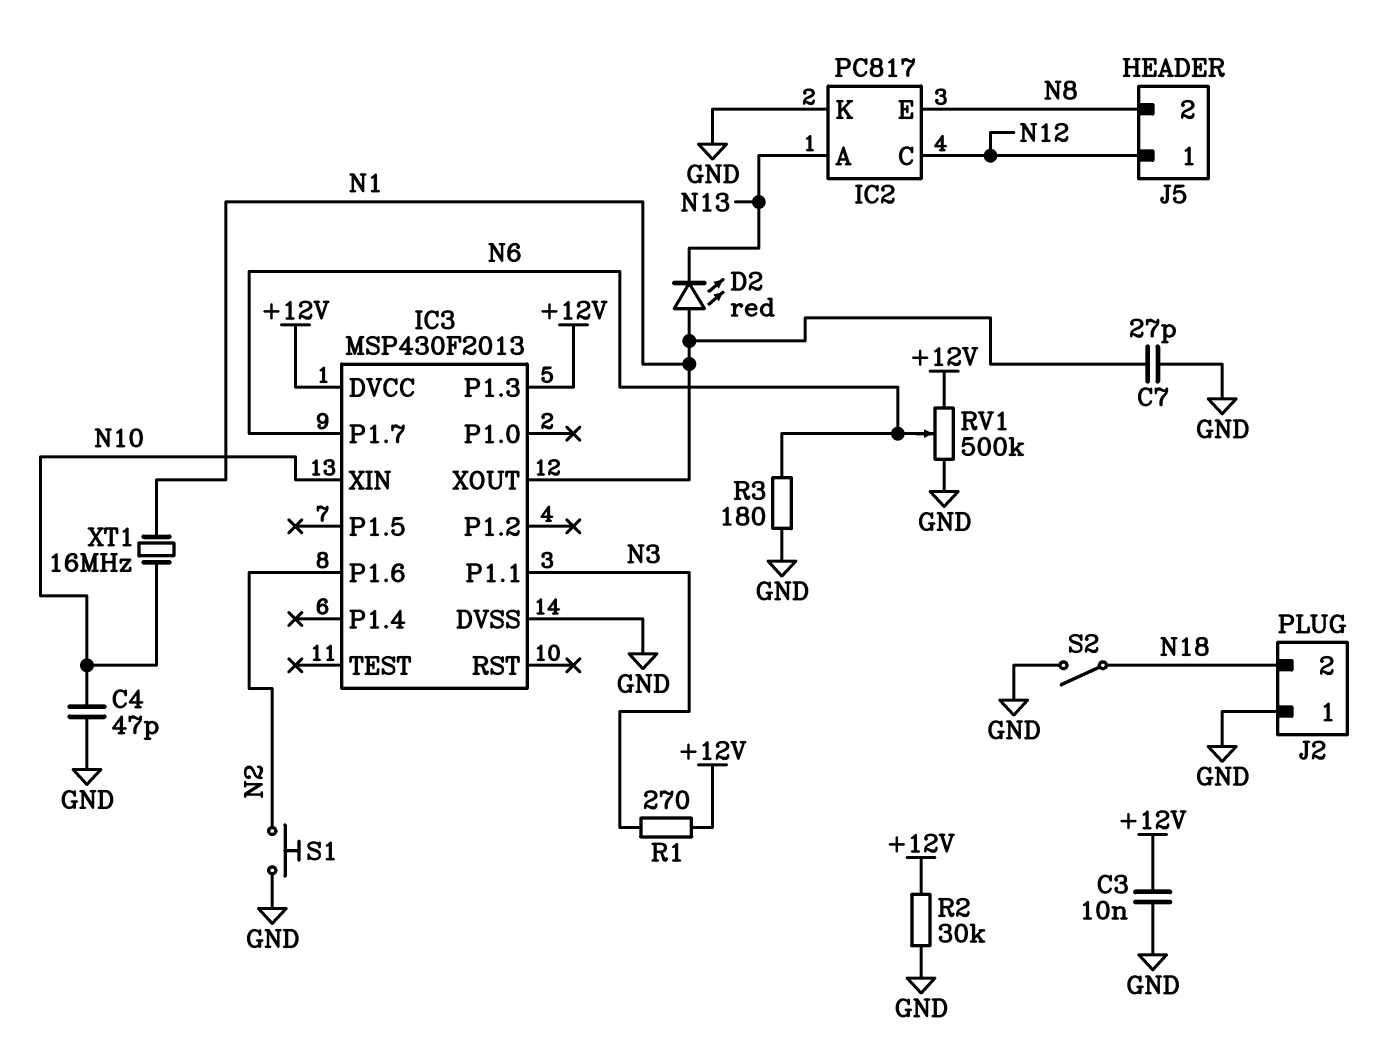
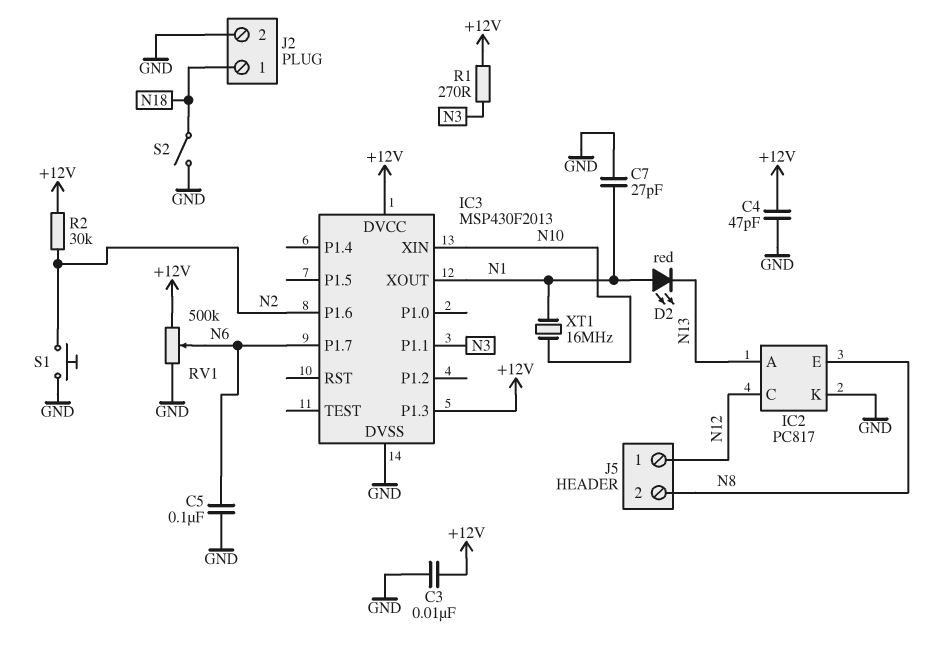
C4: 47pF (GND, N10) -> 47pF (+12V, GND)
C5: none -> 100nF (GND, N6)
J2 pin 1: GND -> N18
J2 pin 2: N18 -> GND
R2: 30k (+12V, GND) -> 30k (+12V, N2)
R3: 180 (GND, N6) -> none

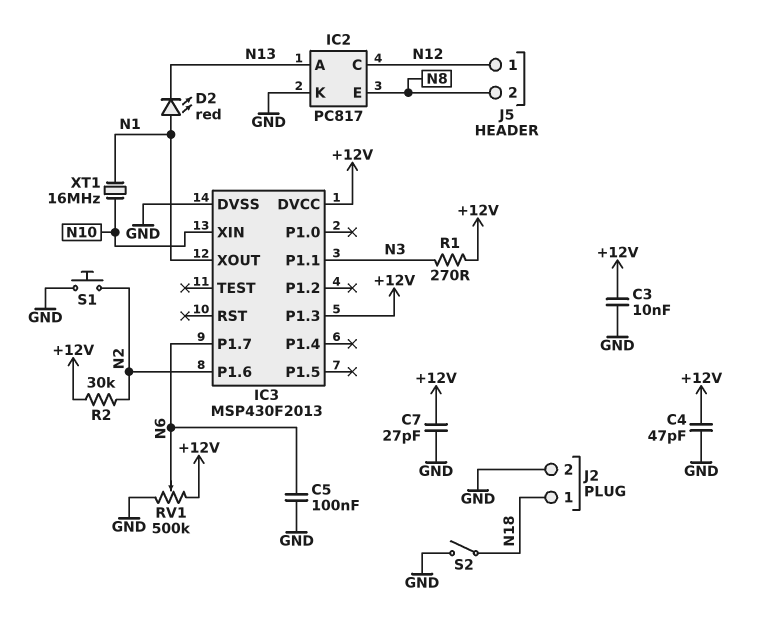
C7: 27pF (GND, N1) -> 27pF (+12V, GND)

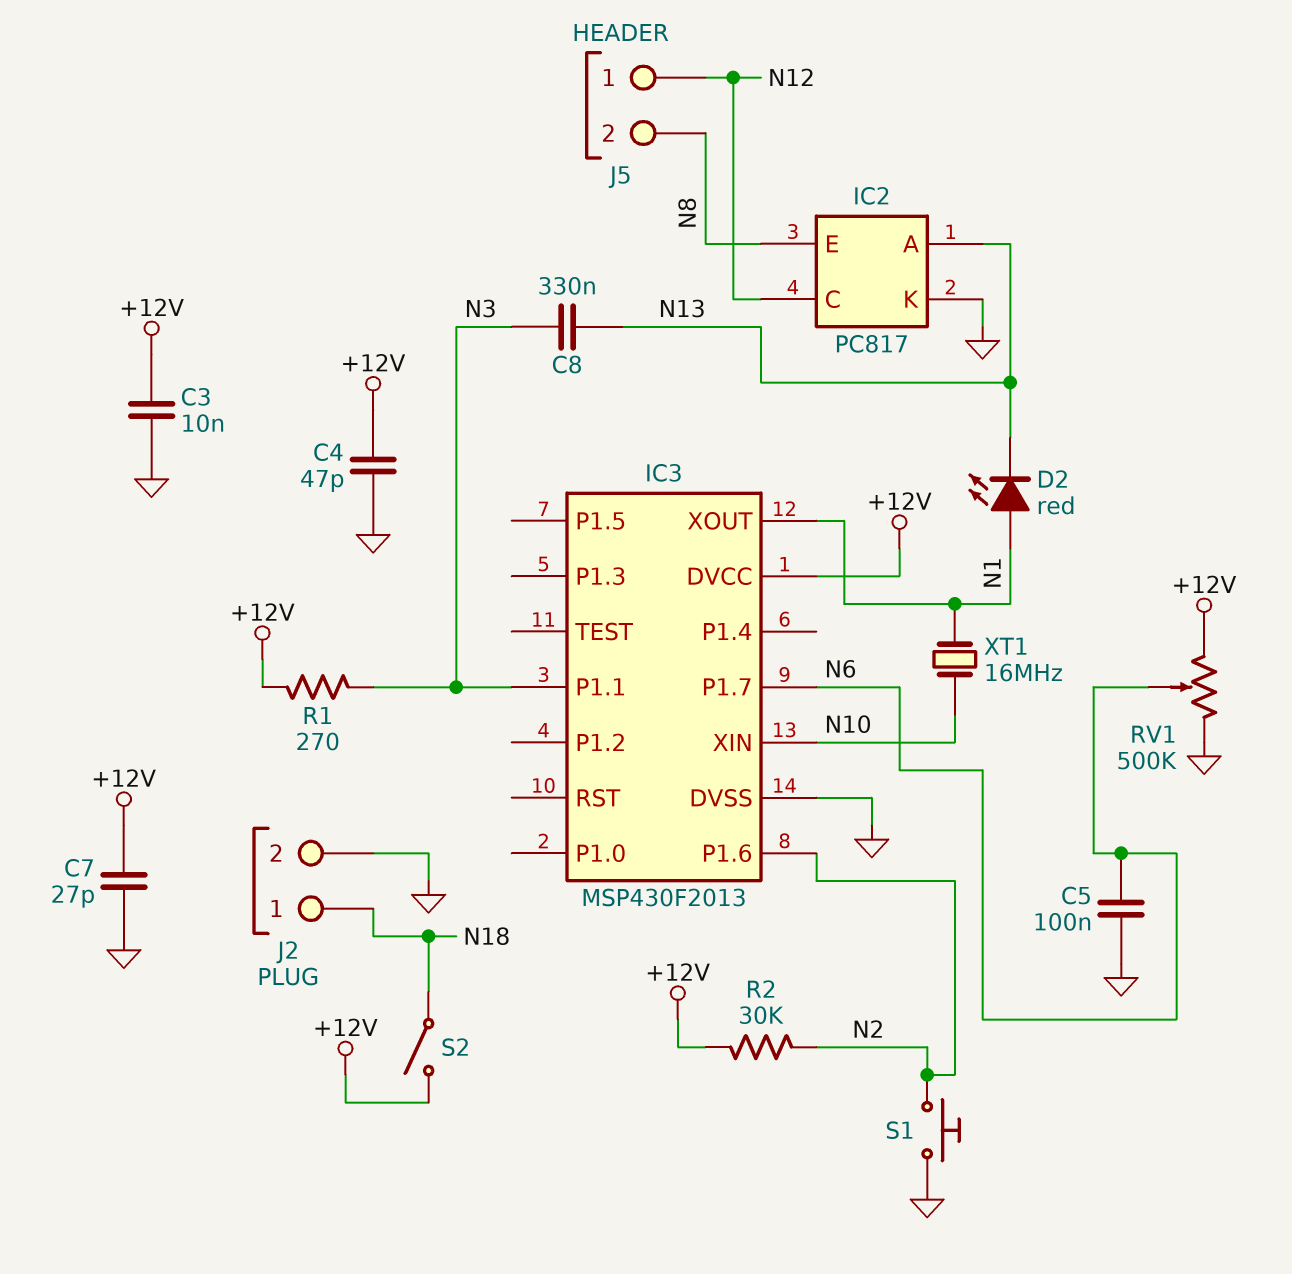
C8: none -> 330nF (N3, N13)
IC3 pin P1.3: +12V -> none
S2: switch (GND, N18) -> switch (+12V, N18)

